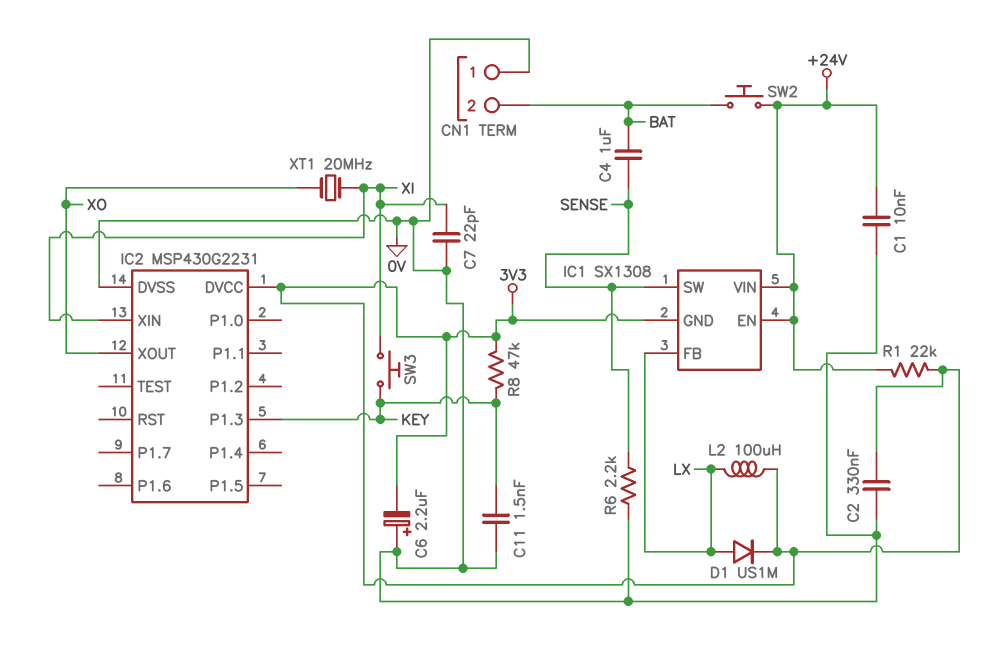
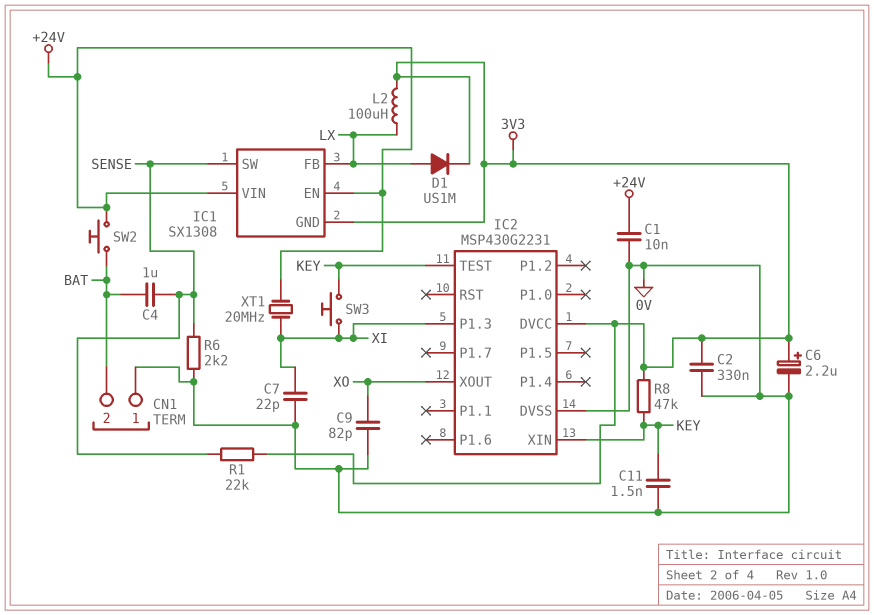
C6: 2.2uF (plus 0V, minus 3V3) -> 2.2uF (plus 3V3, minus 0V)
C9: none -> 82pF (0V, XO)
IC2 pin P1.3: KEY -> XI
IC2 pin TEST: none -> KEY
IC2 pin XIN: XI -> KEY
R1: 22k (+24V, 3V3) -> 22k (3V3, SENSE)
XT1: 20MHz (XI, XO) -> 20MHz (+24V, XI)

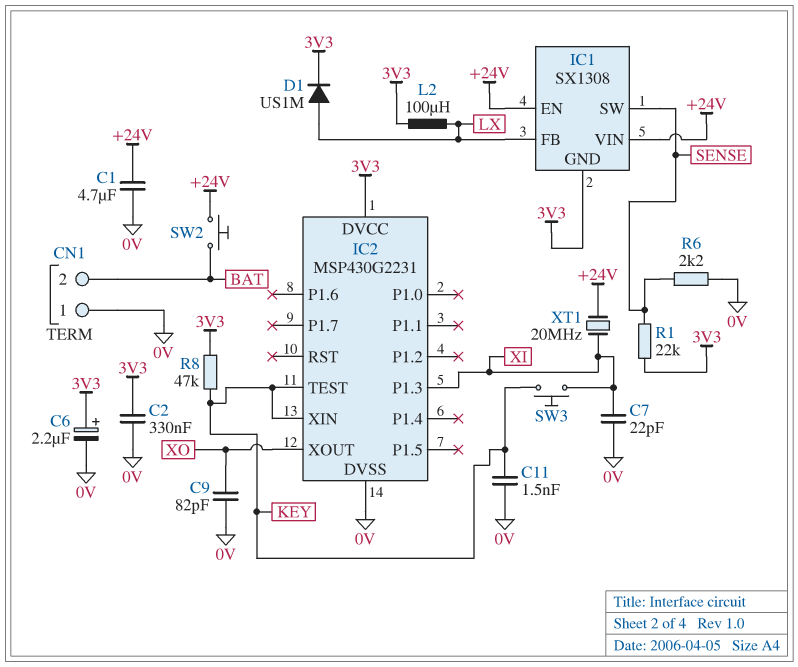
C1: 10nF (+24V, 0V) -> 4.7uF (+24V, 0V)
C4: 1uF (BAT, SENSE) -> none

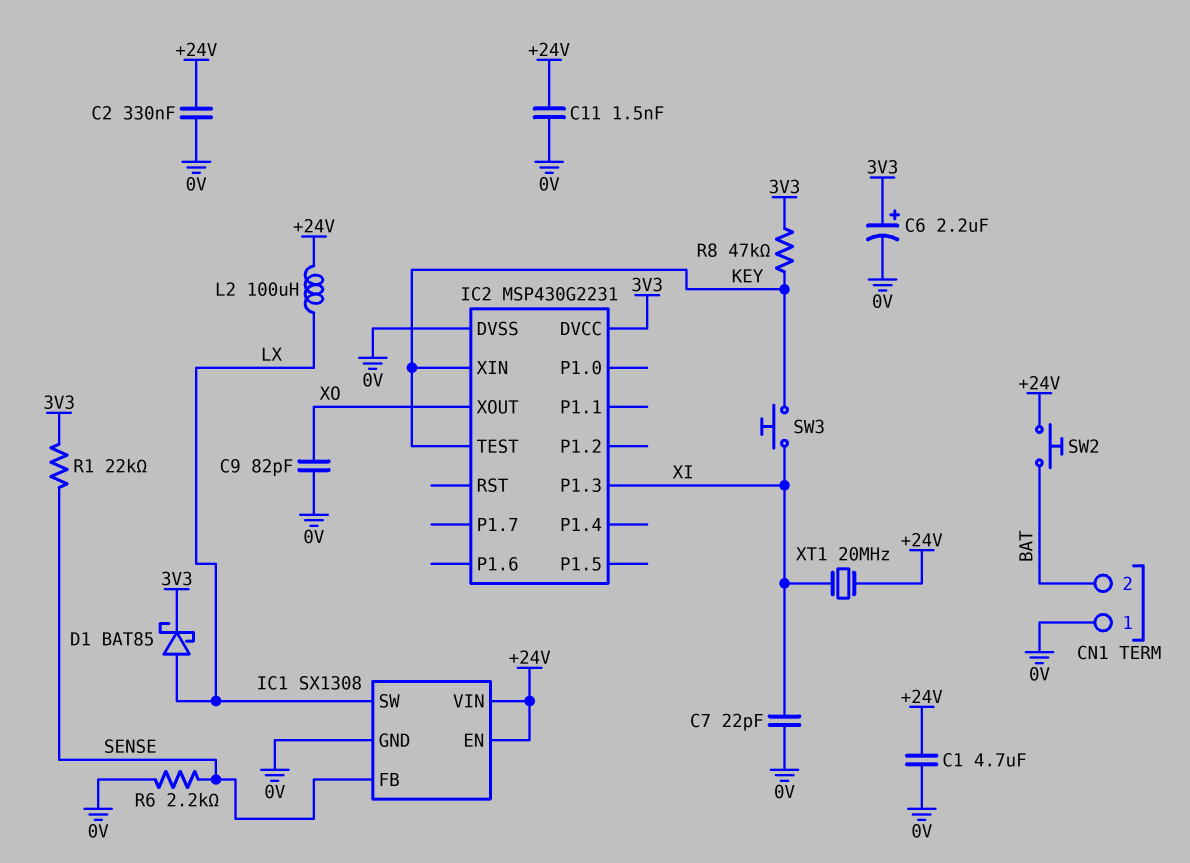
C2: 330nF (0V, 3V3) -> 330nF (+24V, 0V)
C11: 1.5nF (0V, KEY) -> 1.5nF (+24V, 0V)
D1: diode US1M (A LX, K 3V3) -> schottky BAT85 (A LX, K 3V3)
IC1 pin FB: LX -> SENSE
IC1 pin GND: 3V3 -> 0V
IC1 pin SW: SENSE -> LX
L2: 100uH (3V3, LX) -> 100uH (+24V, LX)

